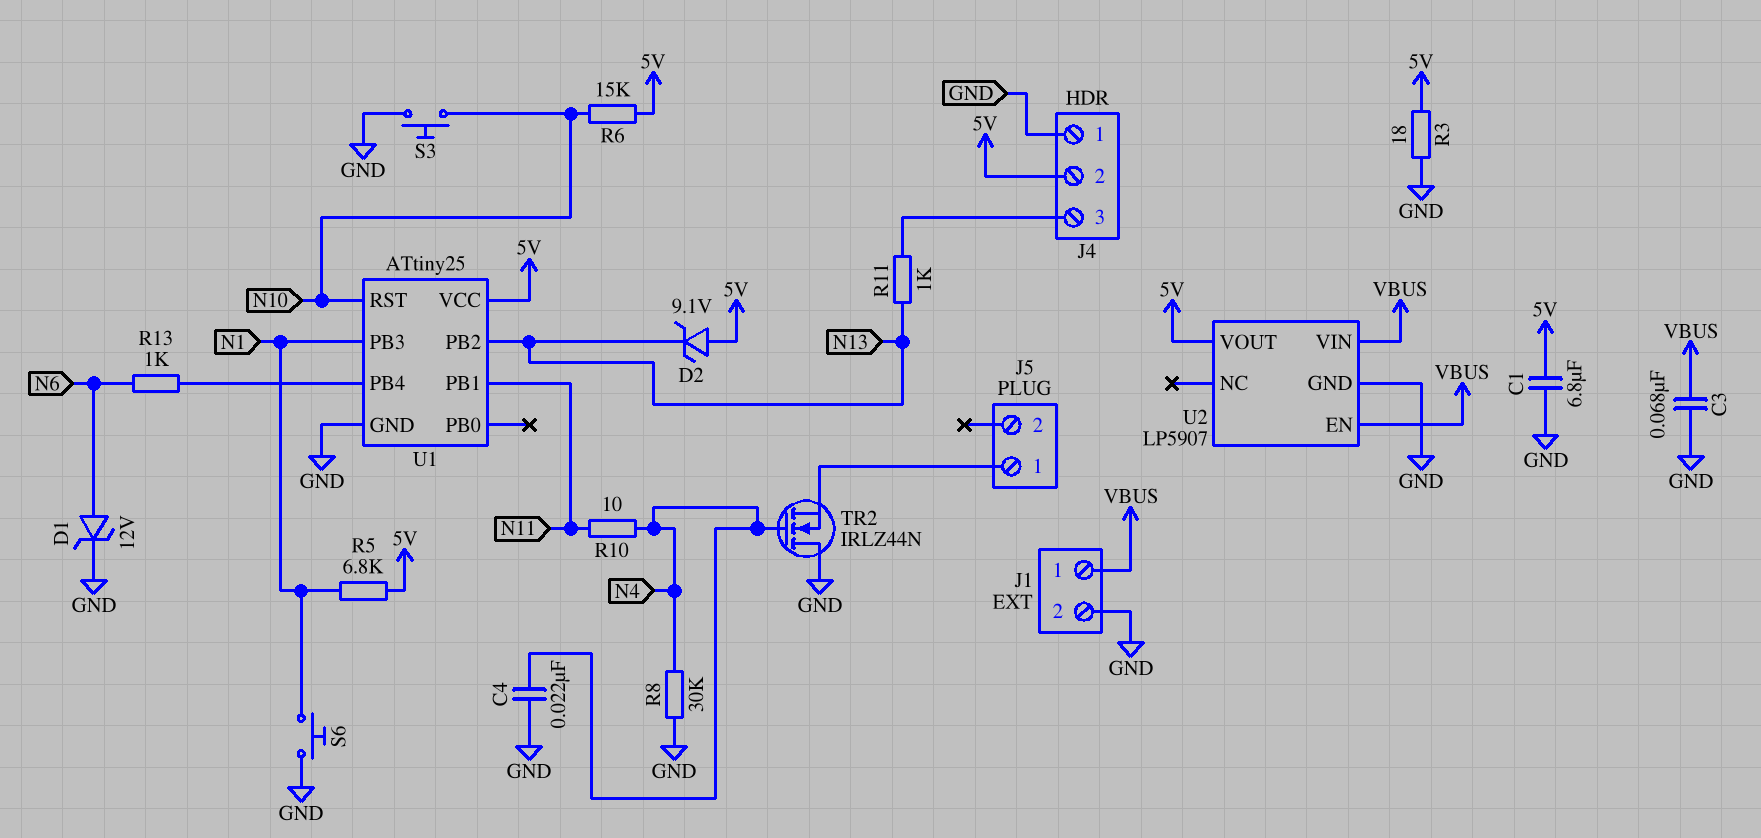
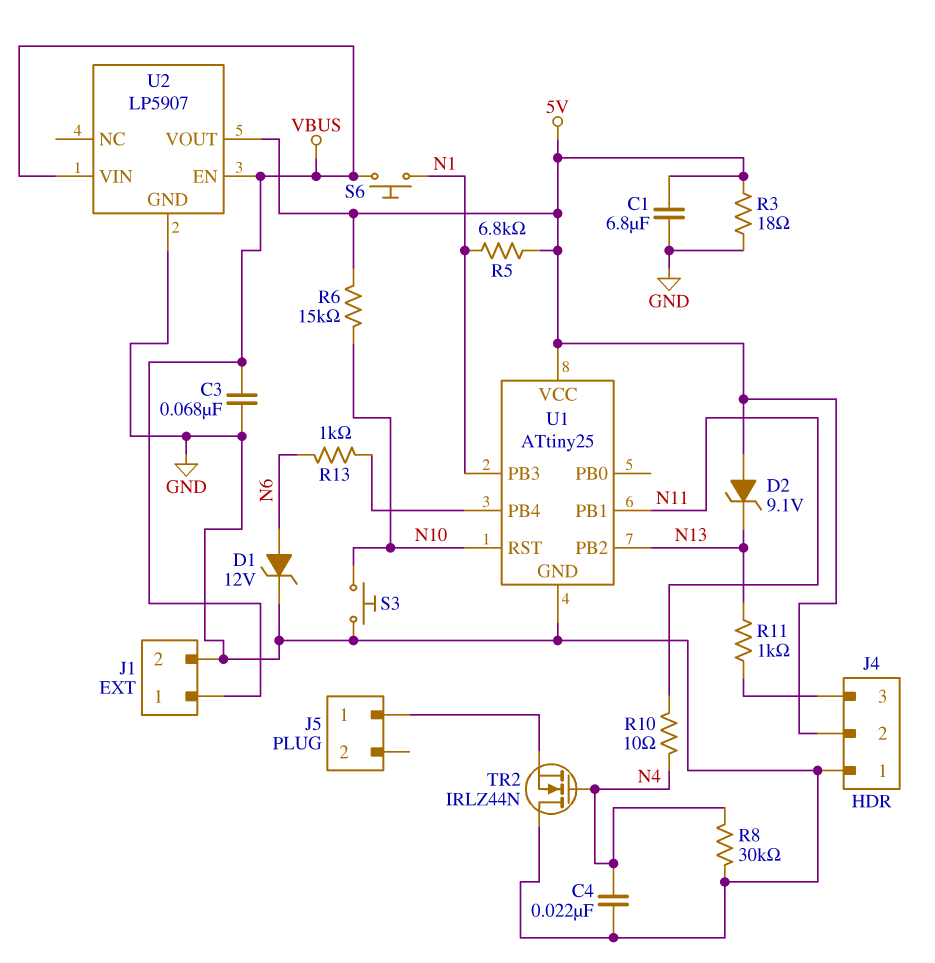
S6: button (GND, N1) -> button (N1, VBUS)

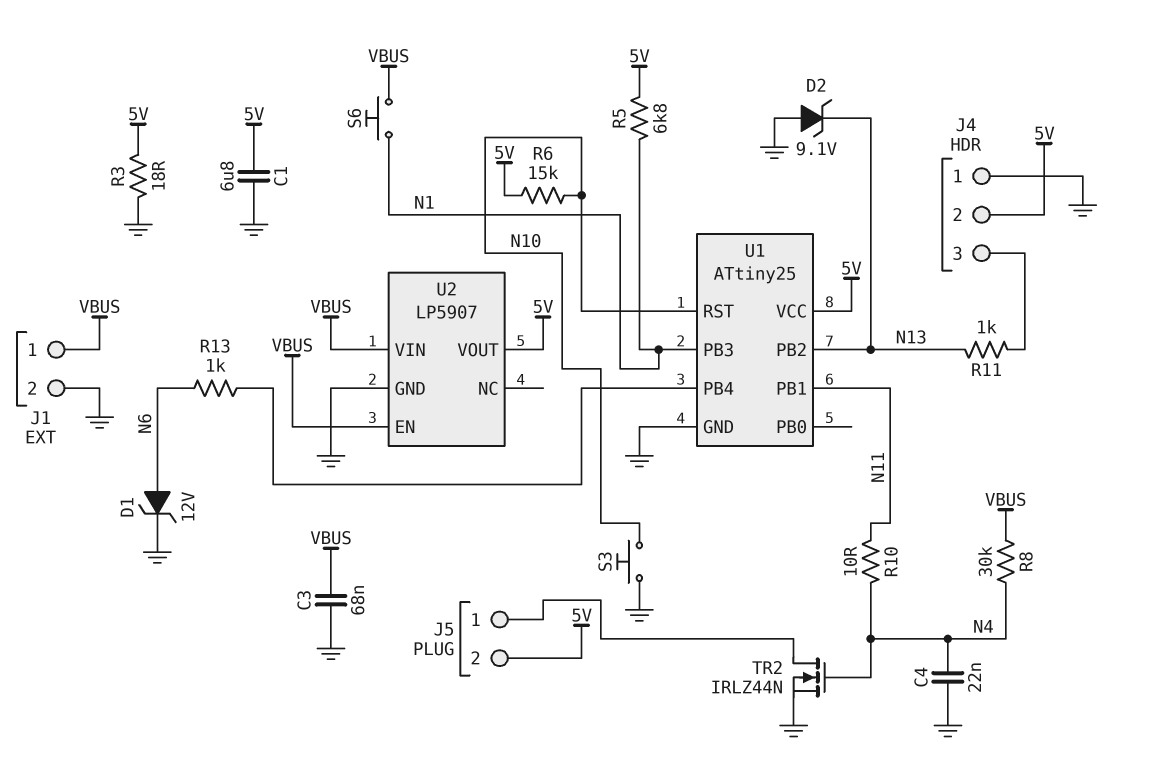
D2: zener 9.1V (A 5V, K N13) -> zener 9.1V (A GND, K N13)
J5 pin 2: none -> 5V
R8: 30k (GND, N4) -> 30k (N4, VBUS)
TR2: NMOS IRLZ44N (G N4, D GND, S J5/1) -> NMOS IRLZ44N (G N4, D J5/1, S GND)

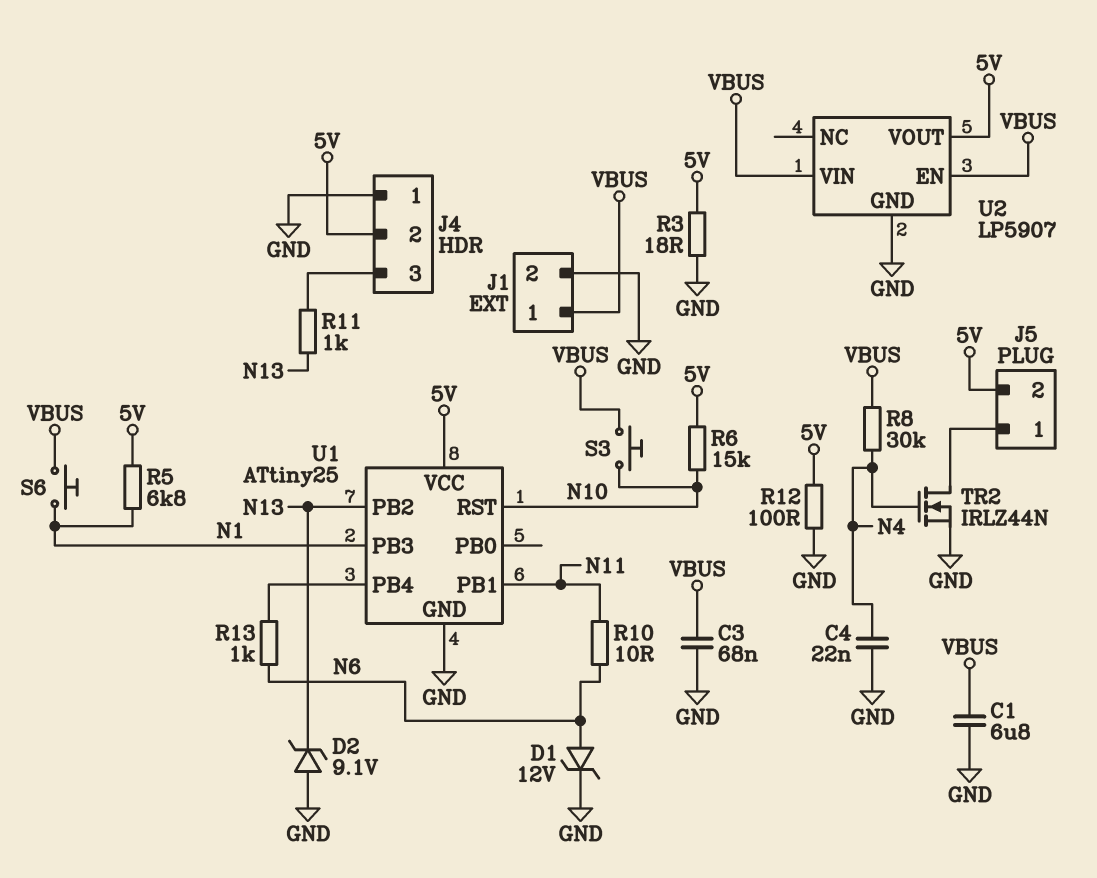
C1: 6.8uF (5V, GND) -> 6.8uF (GND, VBUS)
R10: 10 (N4, N11) -> 10 (N6, N11)
R12: none -> 100 (5V, GND)
S3: button (GND, N10) -> button (N10, VBUS)

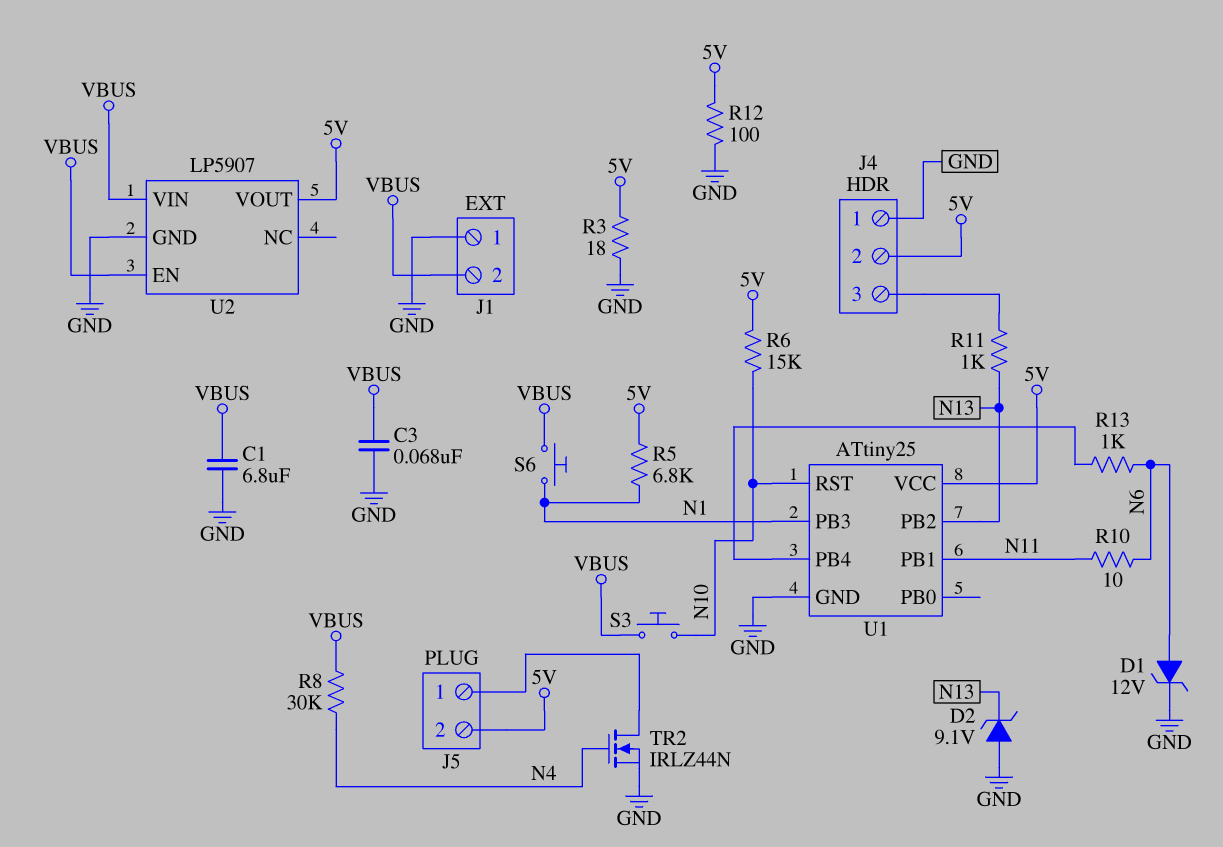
C4: 22nF (GND, N4) -> none
J1 pin 1: VBUS -> GND
J1 pin 2: GND -> VBUS

